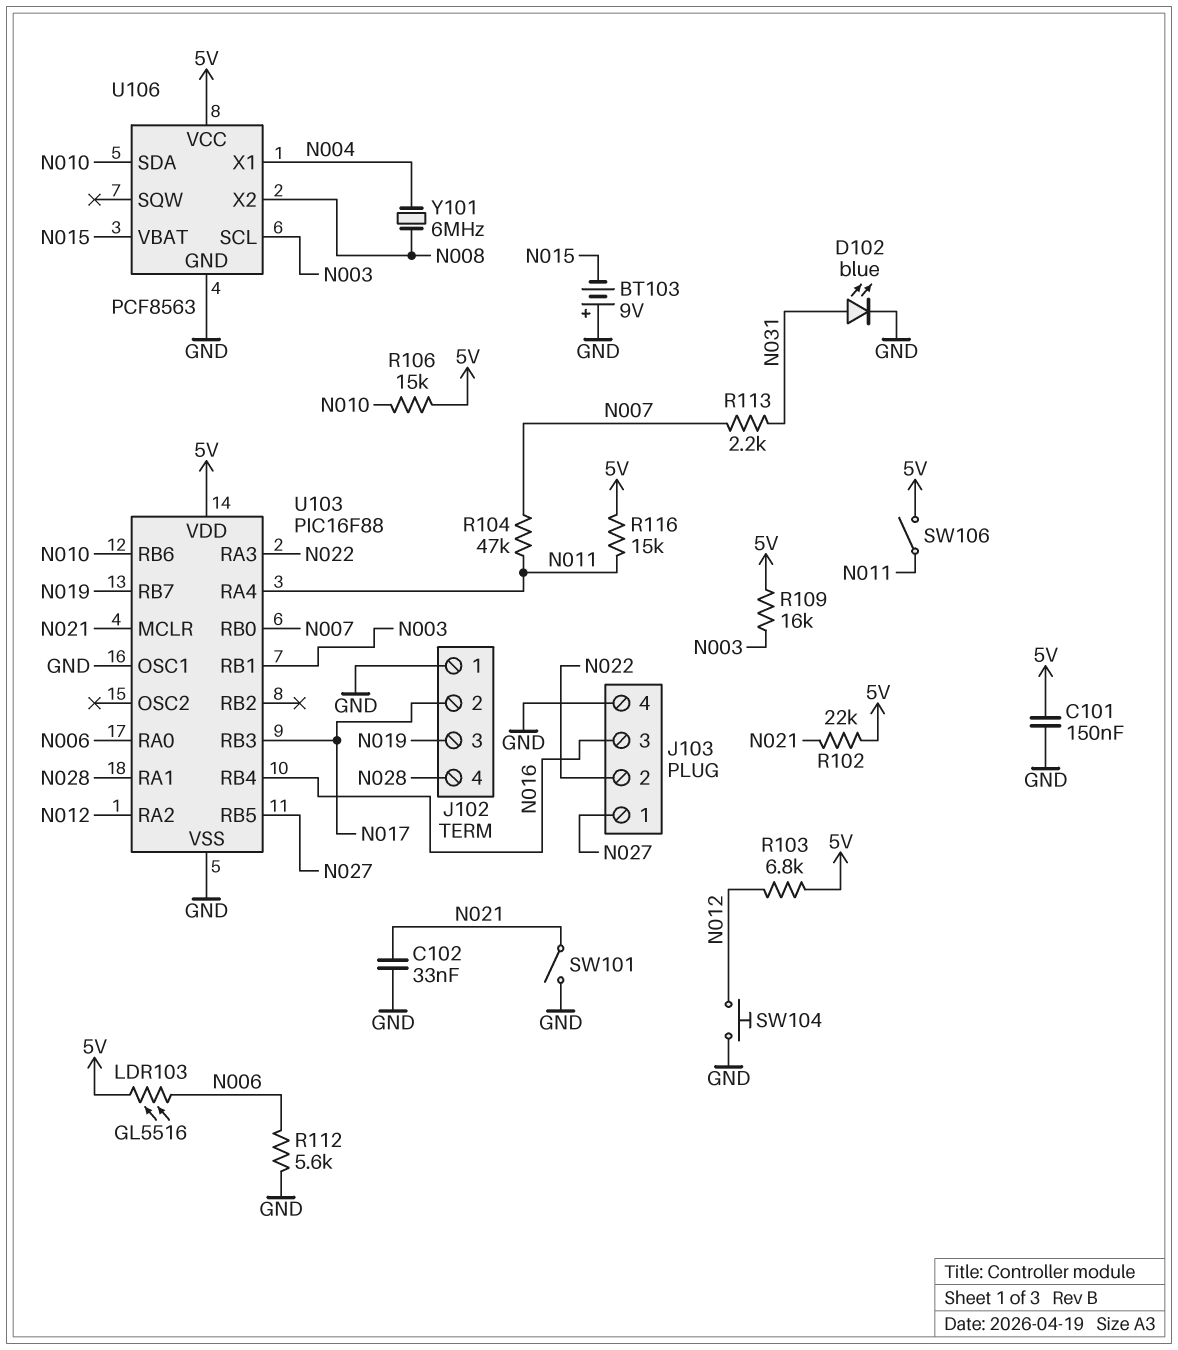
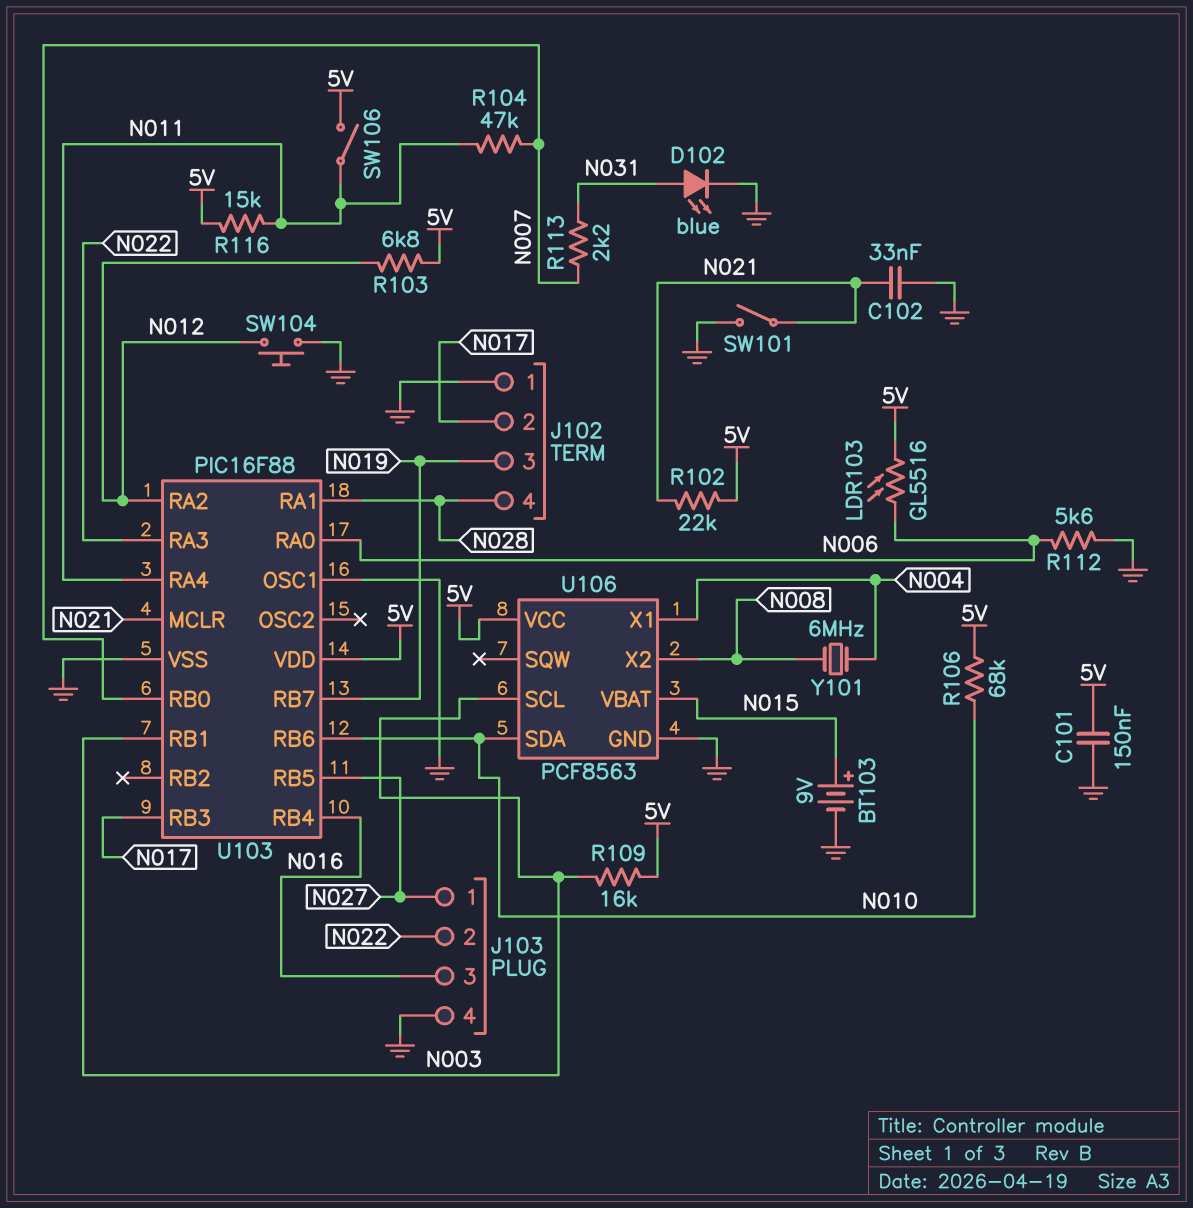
BT103: 9V (plus GND, minus N015) -> 9V (plus N015, minus GND)
R106: 15k (5V, N010) -> 68k (5V, N010)

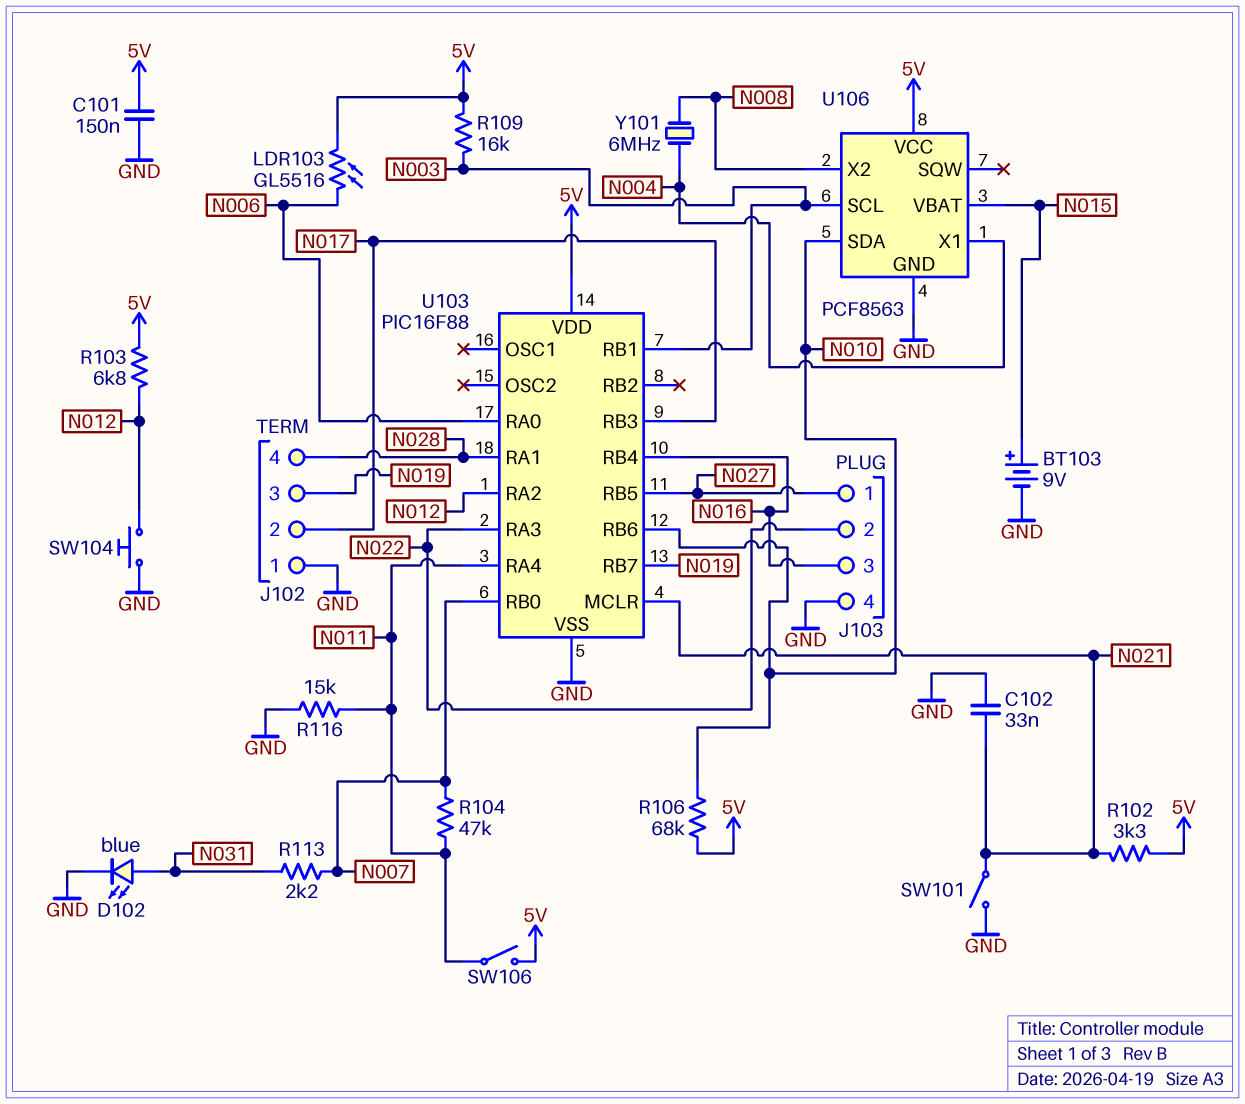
R102: 22k (5V, N021) -> 3.3k (5V, N021)
R112: 5.6k (GND, N006) -> none
R116: 15k (5V, N011) -> 15k (GND, N011)
U103 pin OSC1: GND -> none

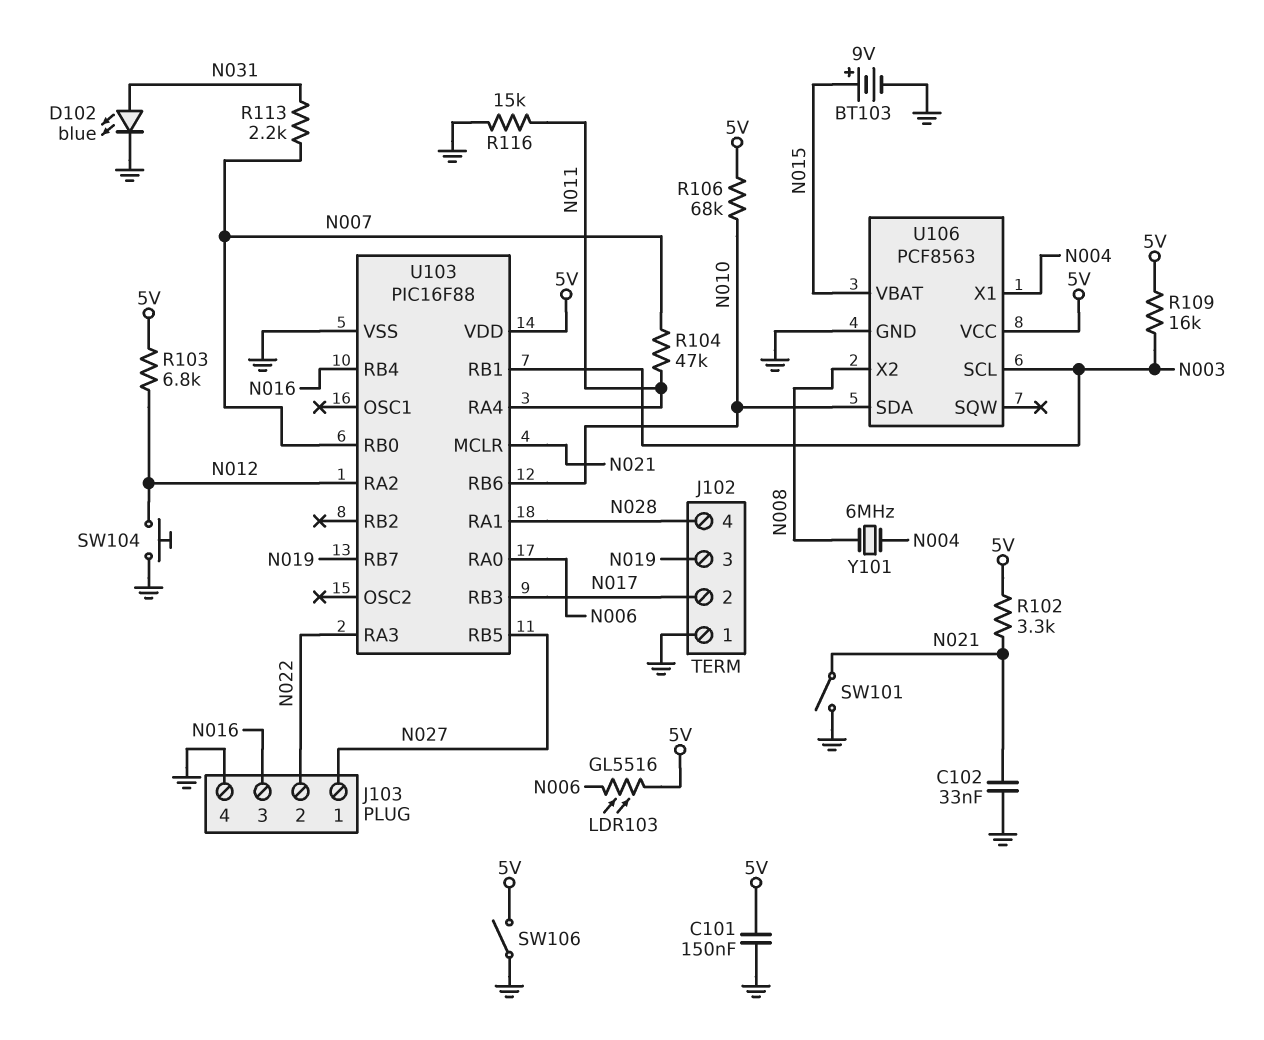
SW106: switch (5V, N011) -> switch (5V, GND)

